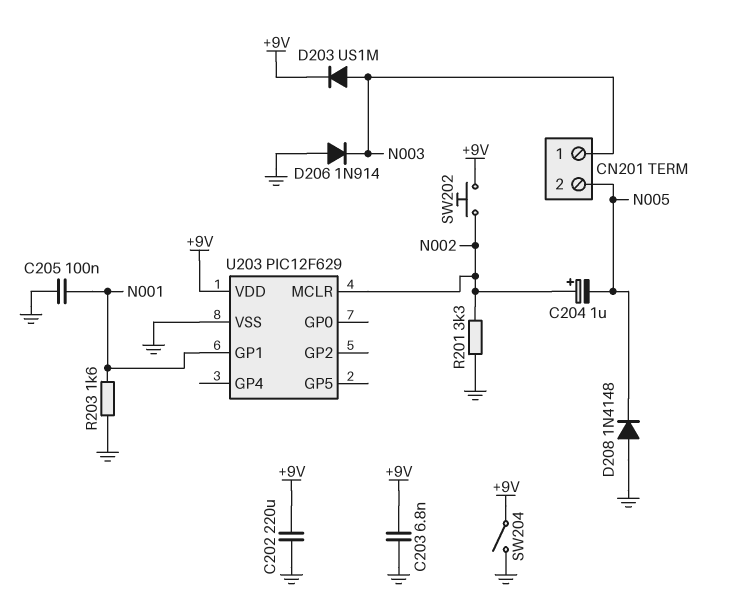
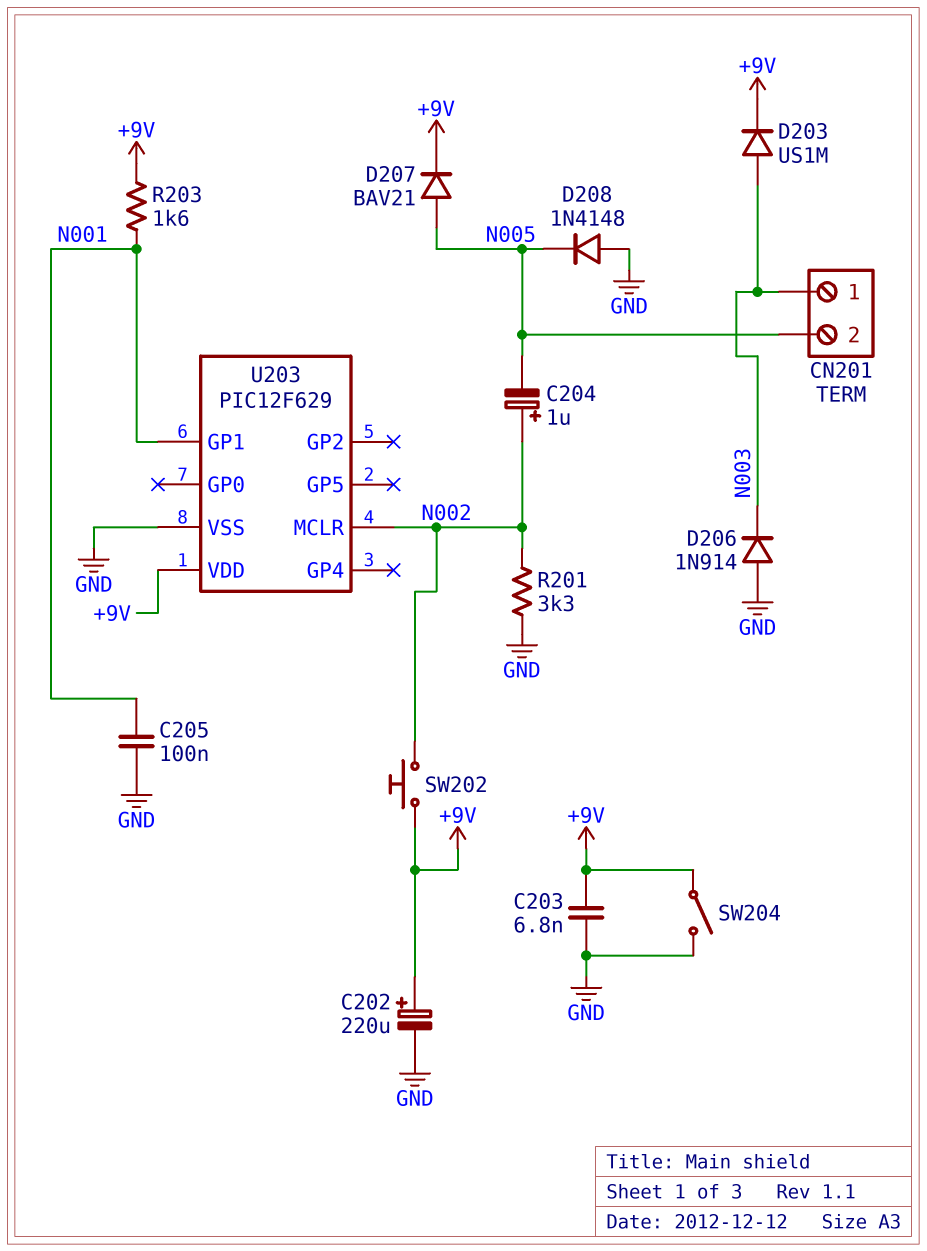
C202: 220uF (+9V, GND) -> 220uF (plus +9V, minus GND)
D207: none -> diode BAV21 (A N005, K +9V)
R203: 1.6k (GND, N001) -> 1.6k (+9V, N001)

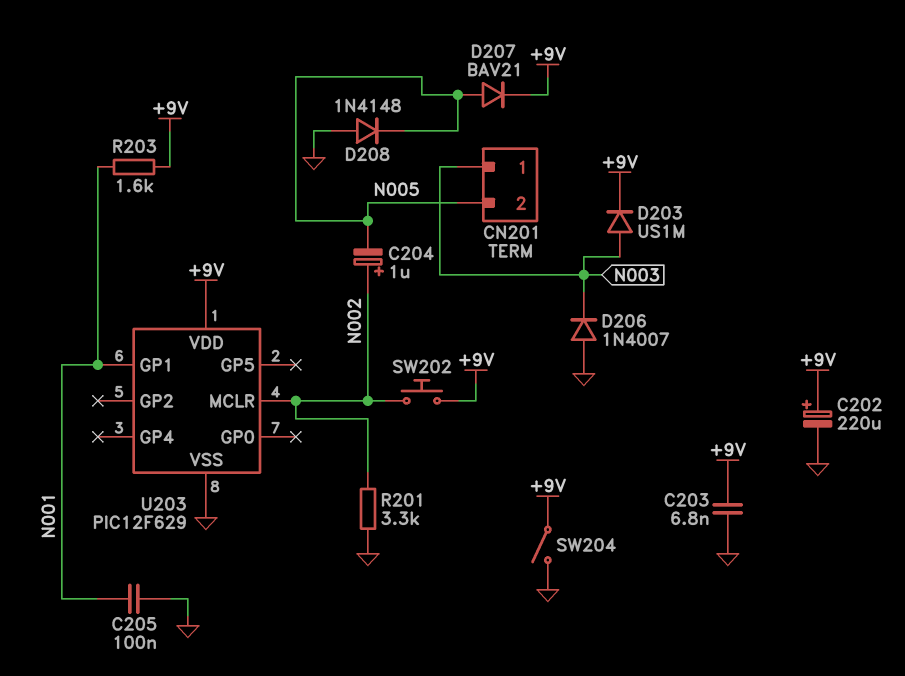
D206: diode 1N914 (A GND, K N003) -> diode 1N4007 (A GND, K N003)

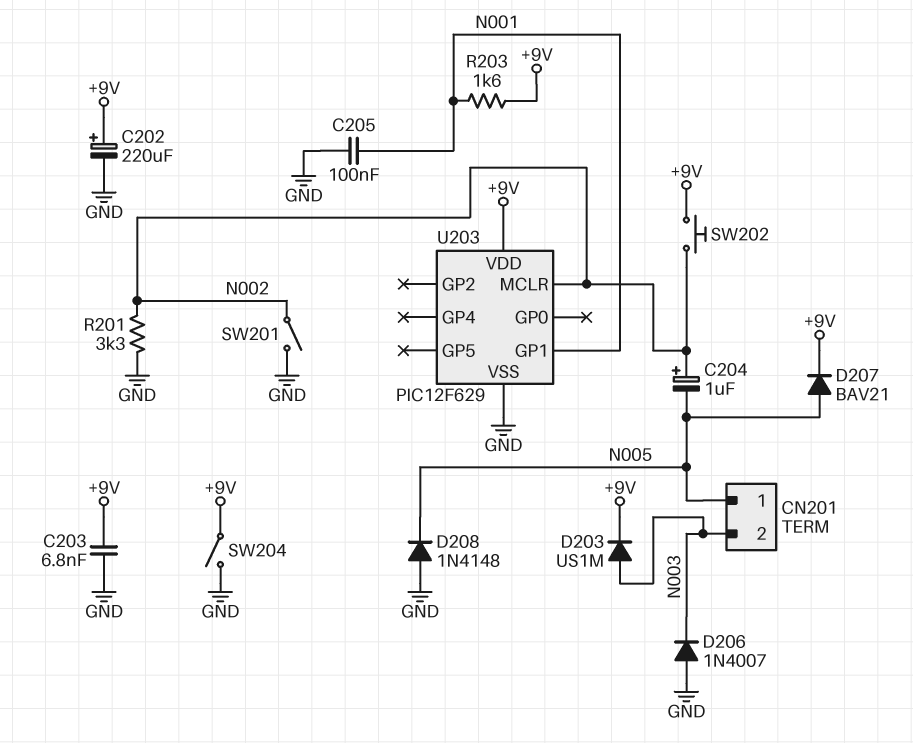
CN201 pin 1: N003 -> N005
CN201 pin 2: N005 -> N003
SW201: none -> switch (GND, N002)

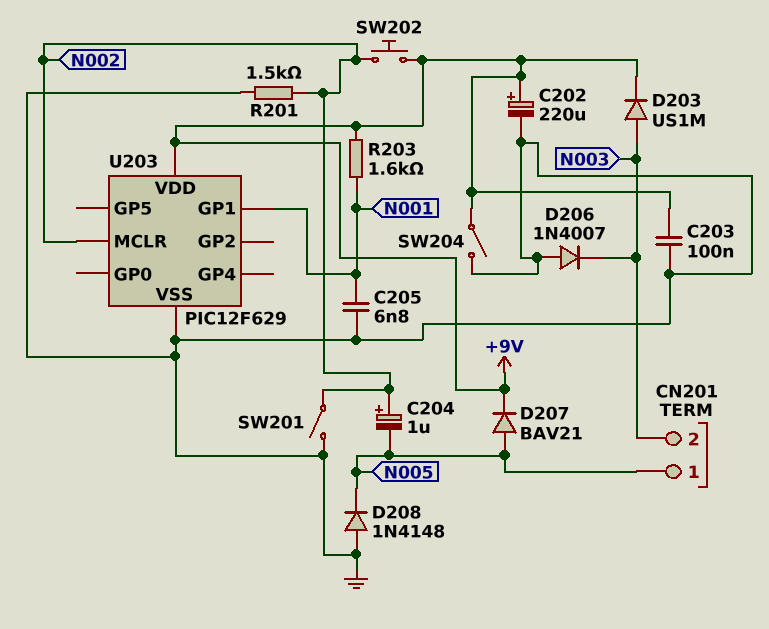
C203: 6.8nF (+9V, GND) -> 100nF (+9V, GND)
C205: 100nF (GND, N001) -> 6.8nF (GND, N001)
R201: 3.3k (GND, N002) -> 1.5k (GND, N002)

